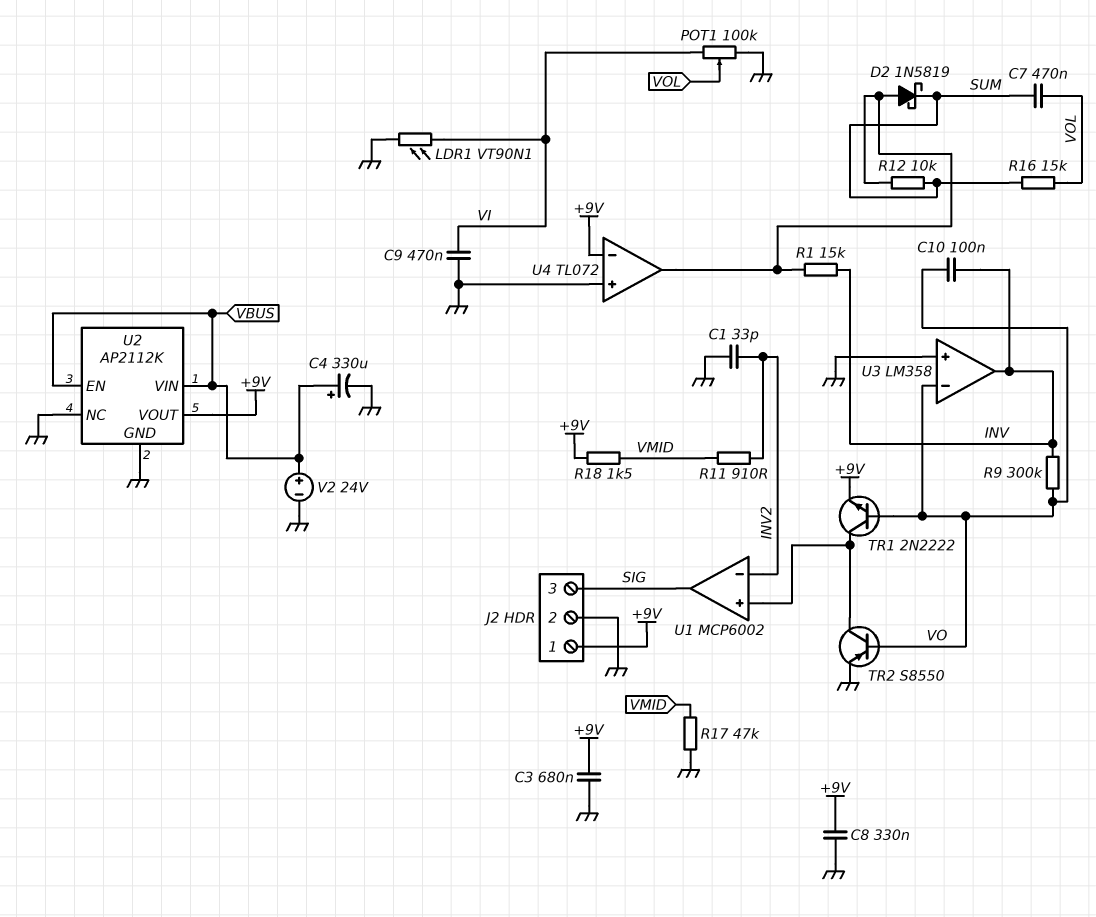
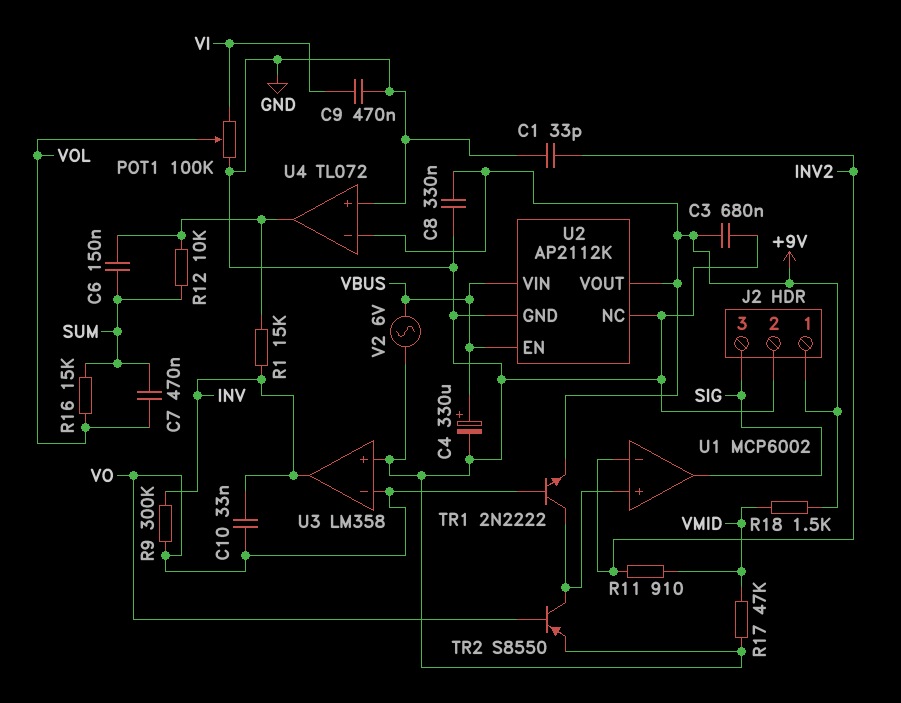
C6: none -> 150nF (SUM, U4/out)
C10: 100nF (INV, VO) -> 33nF (INV, VO)
D2: schottky 1N5819 (A U4/out, K SUM) -> none
LDR1: VT90N1 (GND, VI) -> none
V2: 24V (plus VBUS, minus GND) -> AC 6V (GND, VBUS)

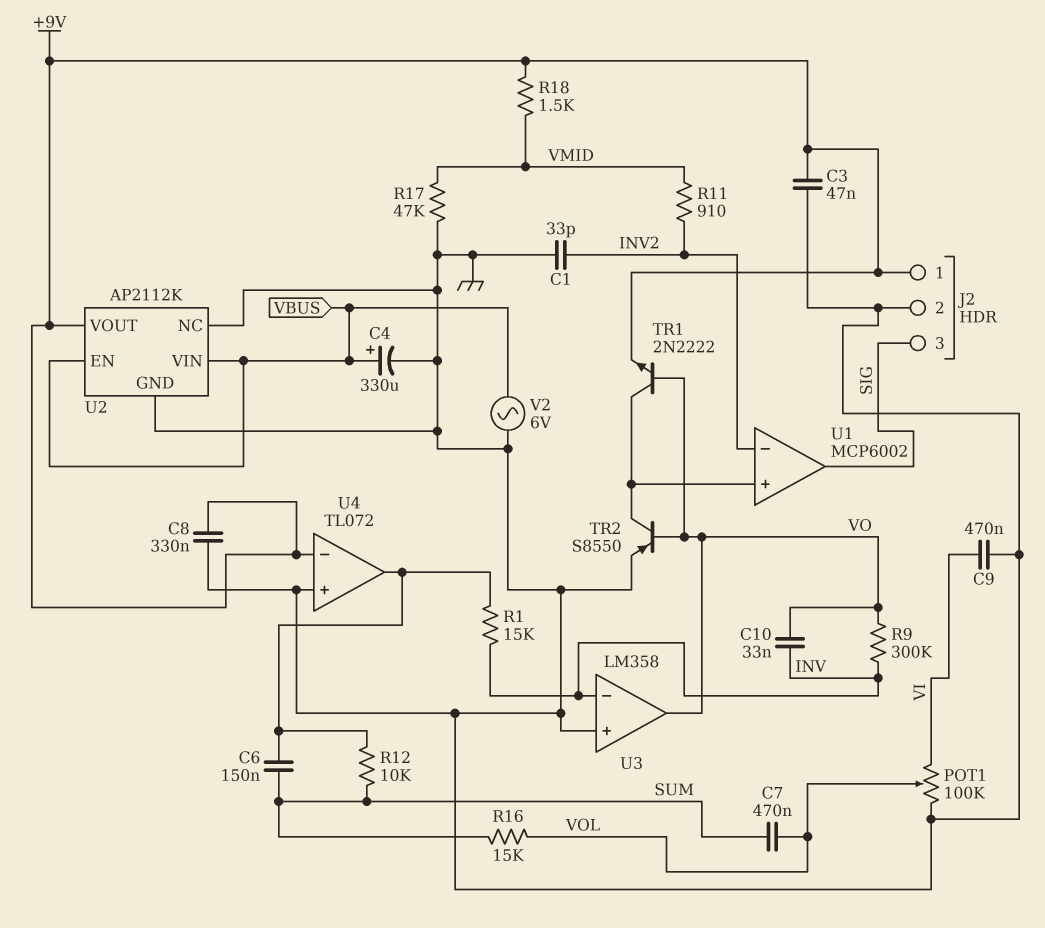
C3: 680nF (+9V, GND) -> 47nF (+9V, GND)
U3 pin in-: VO -> INV
U3 pin out: INV -> VO

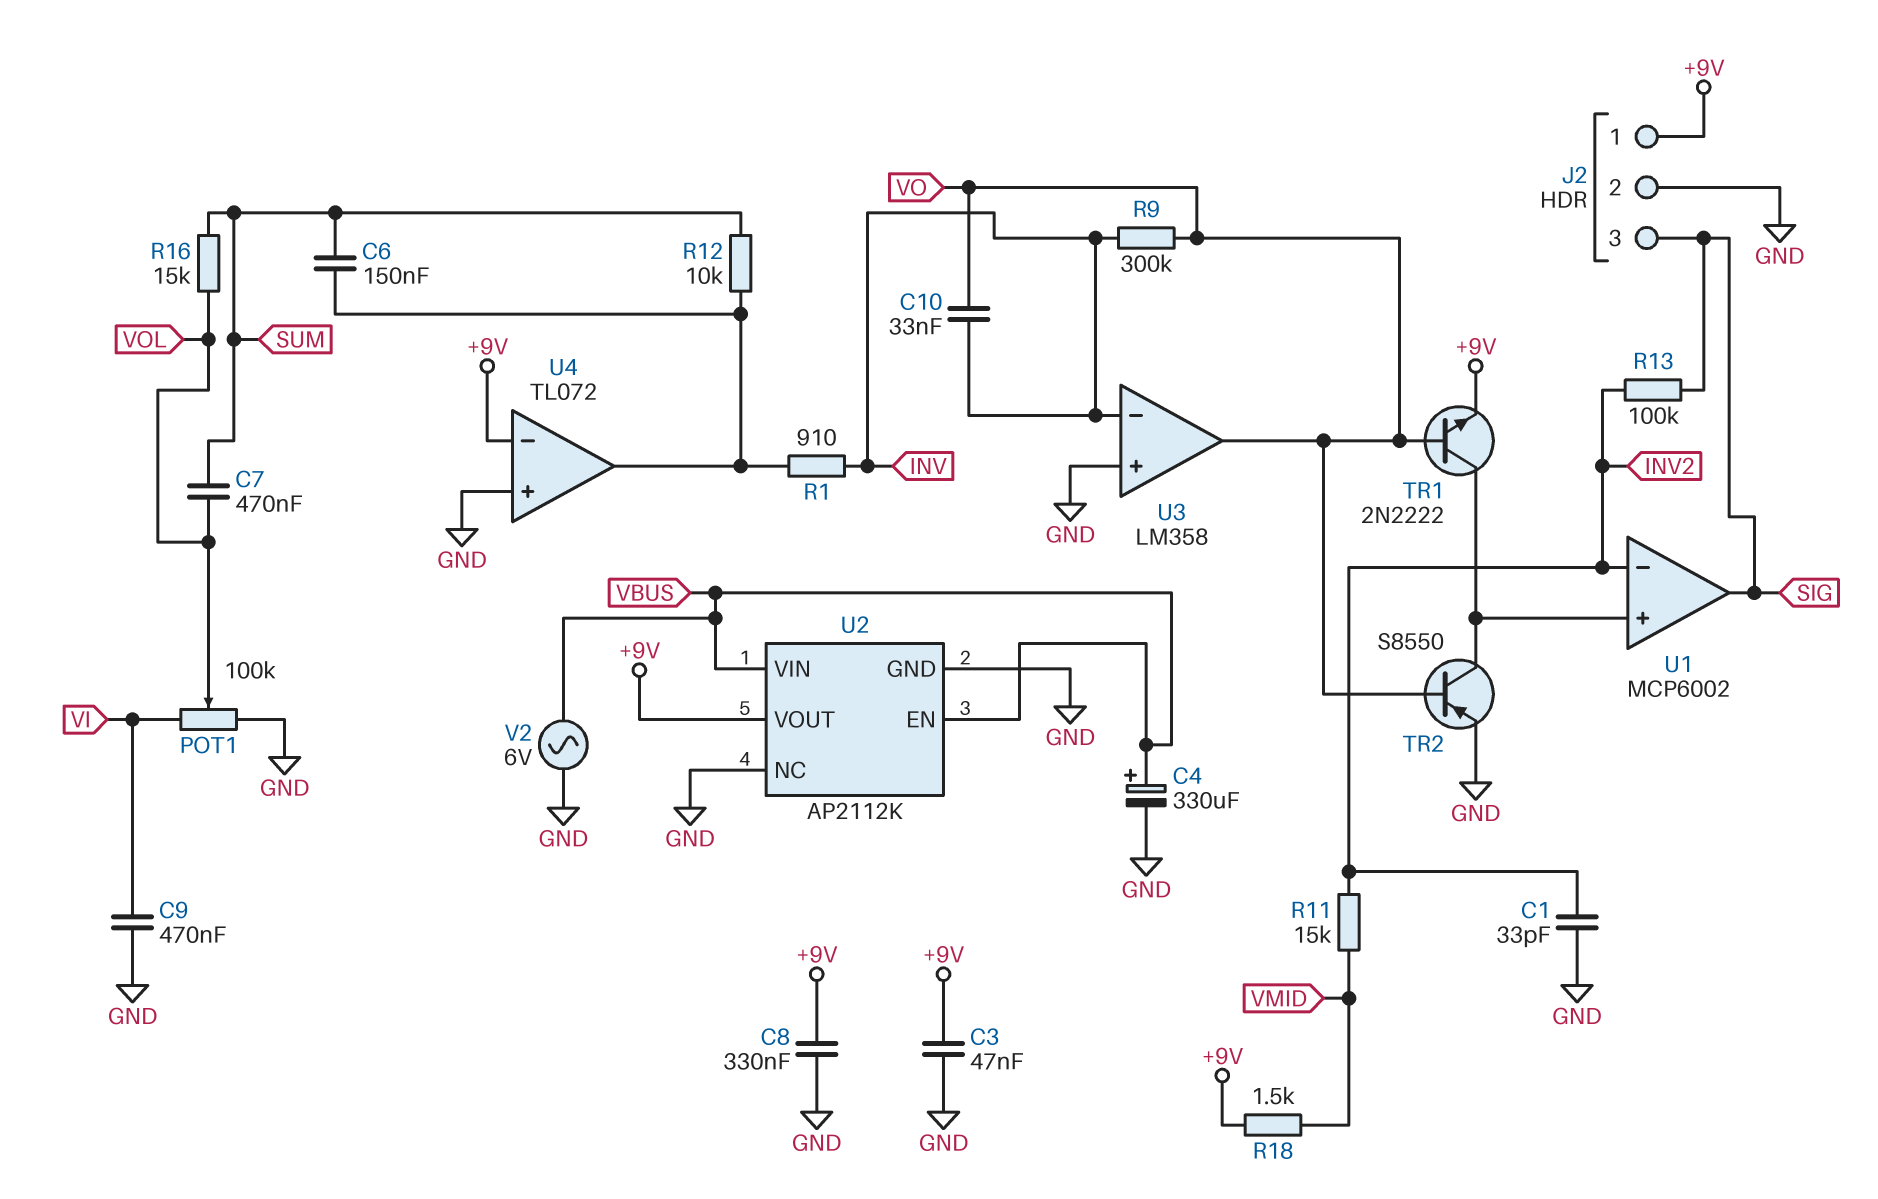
R1: 15k (INV, U4/out) -> 910 (INV, U4/out)
R11: 910 (INV2, VMID) -> 15k (INV2, VMID)
R13: none -> 100k (INV2, SIG)
R17: 47k (GND, VMID) -> none

